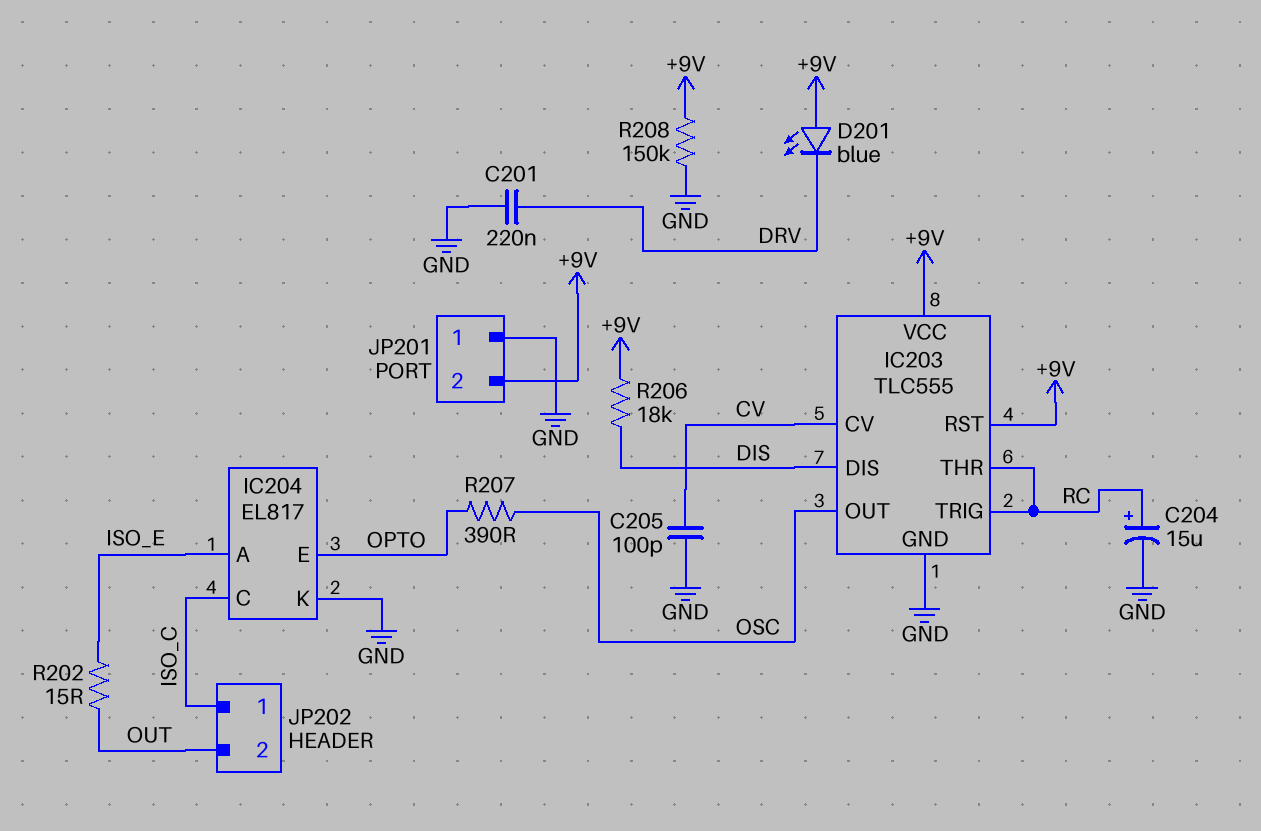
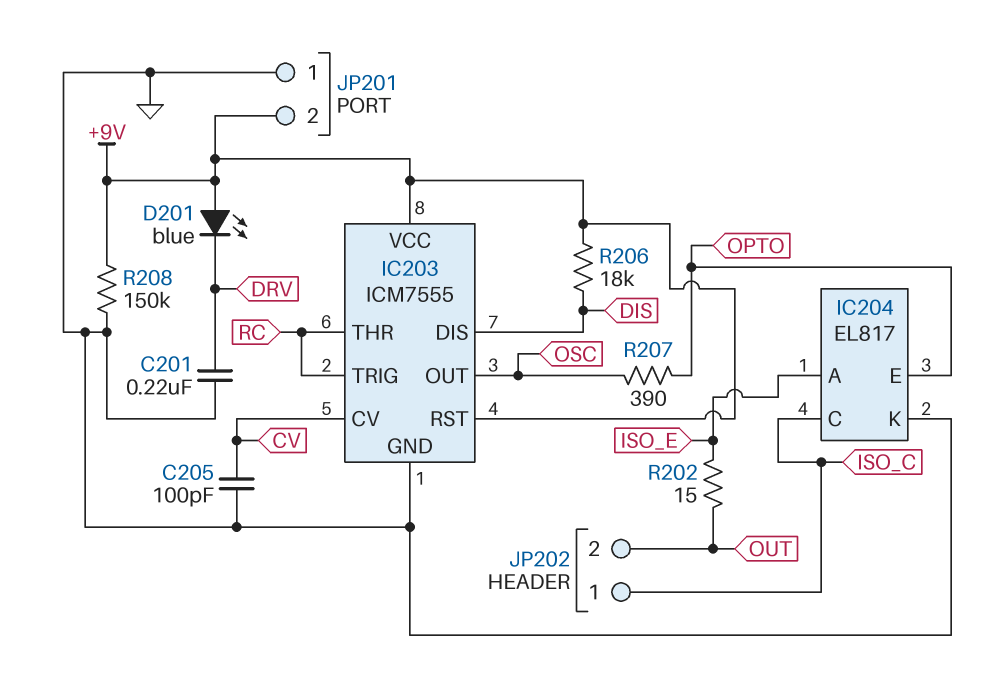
C204: 15uF (plus RC, minus GND) -> none
IC203: TLC555 -> ICM7555

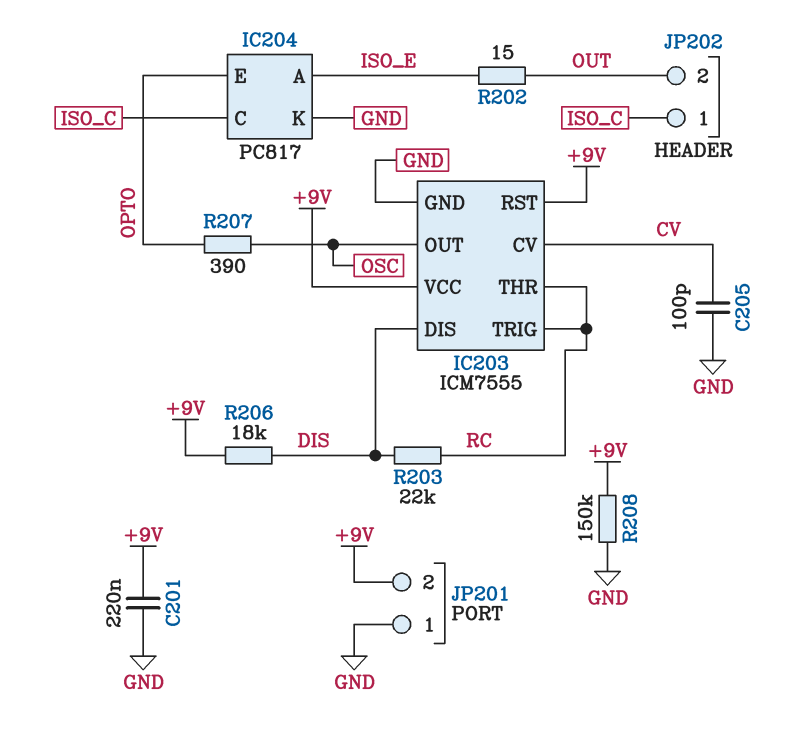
C201: 220nF (DRV, GND) -> 220nF (+9V, GND)
D201: LED blue (A +9V, K DRV) -> none
IC204: EL817 -> PC817
R203: none -> 22k (DIS, RC)

